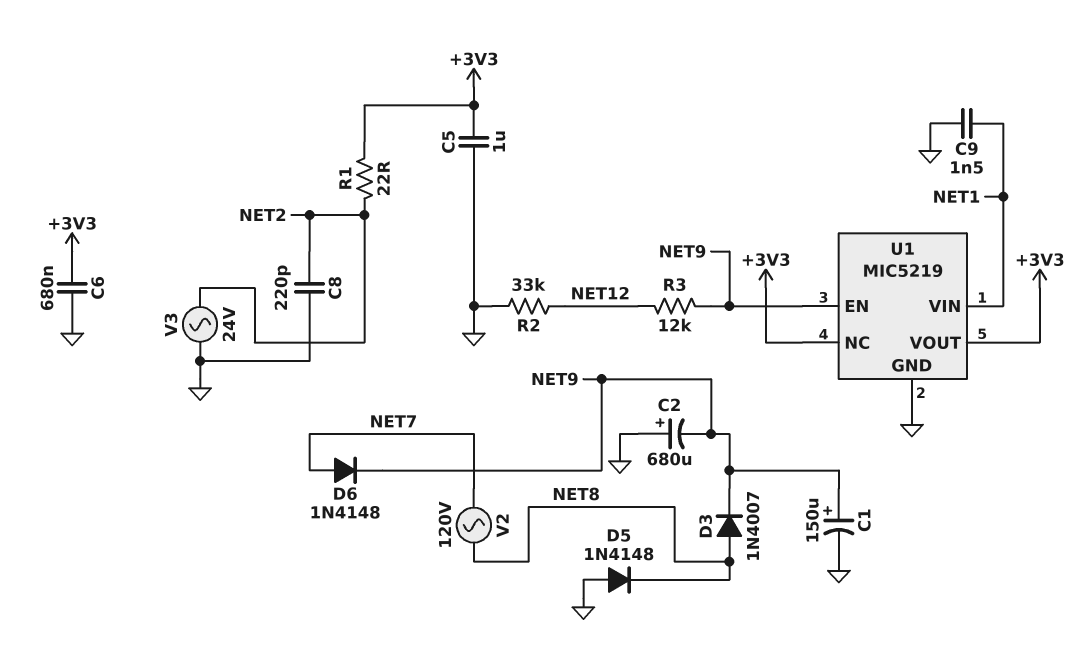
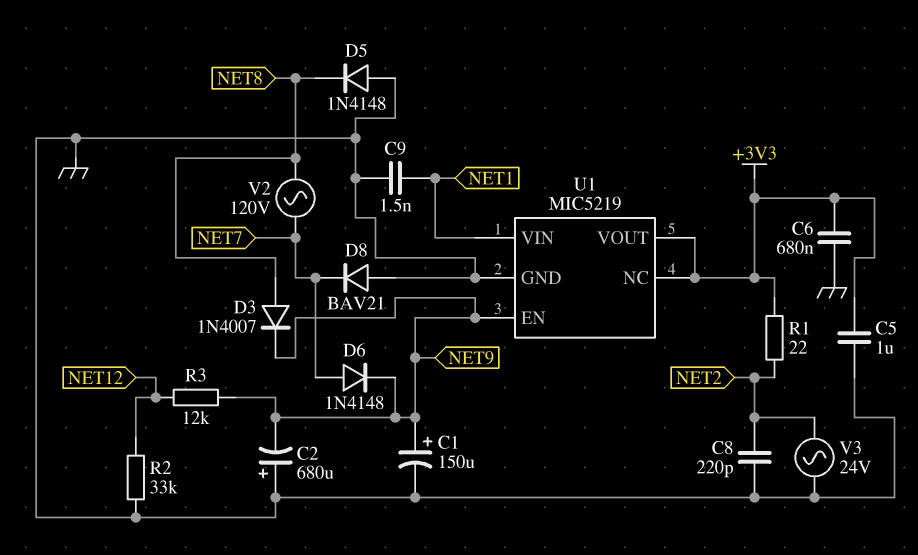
D8: none -> diode BAV21 (A GND, K NET7)

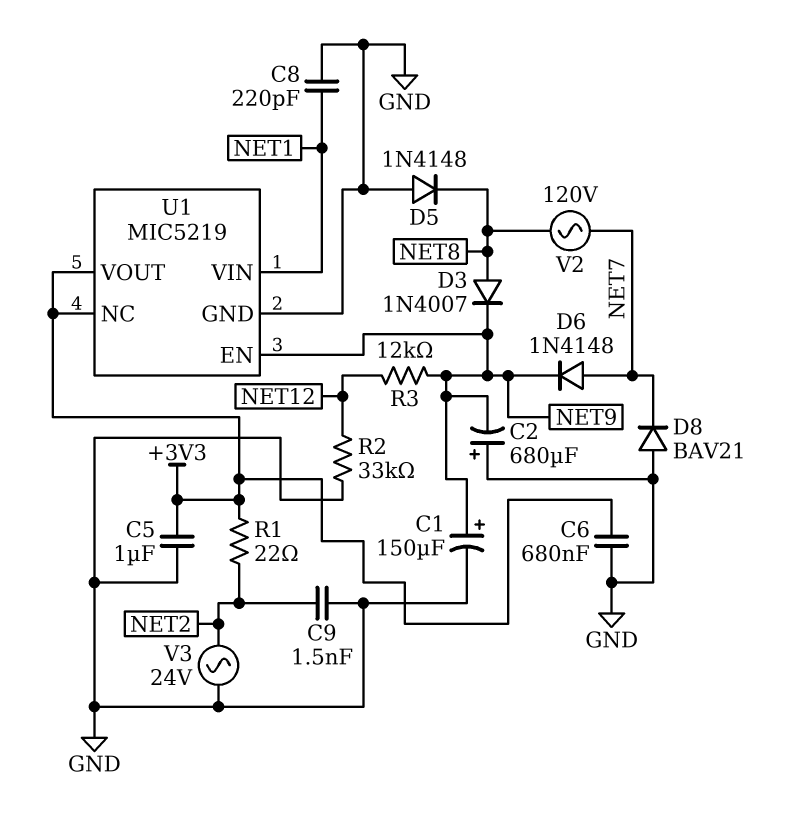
C8: 220pF (GND, NET2) -> 220pF (GND, NET1)
C9: 1.5nF (GND, NET1) -> 1.5nF (GND, NET2)

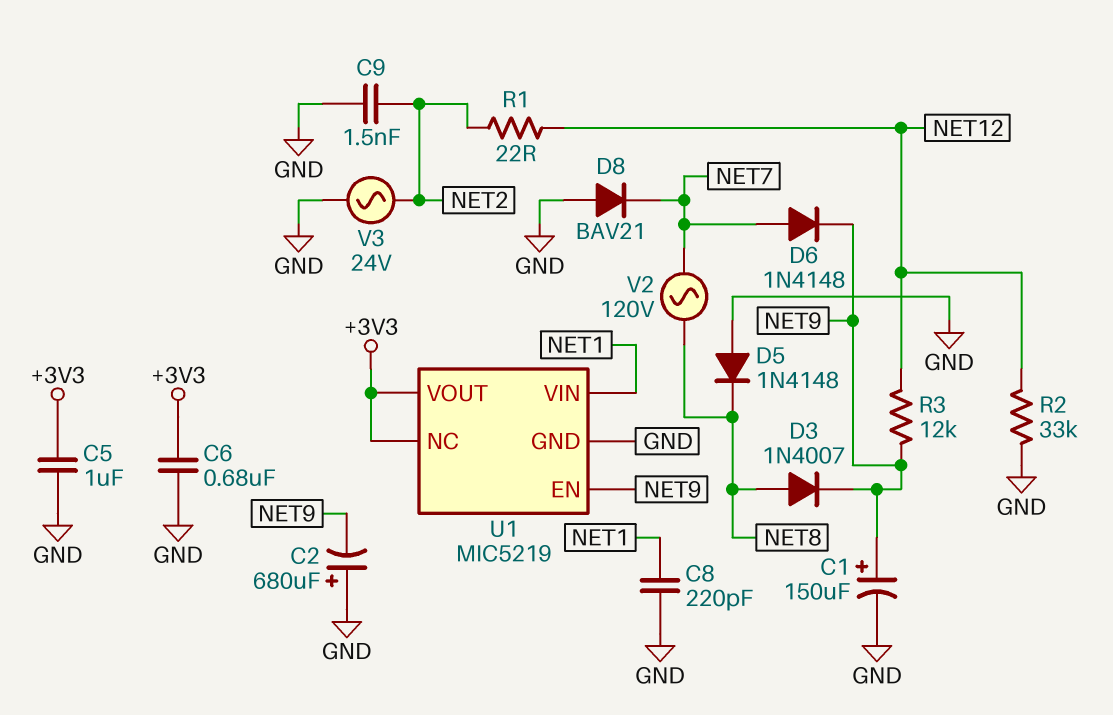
R1: 22 (+3V3, NET2) -> 22 (NET2, NET12)

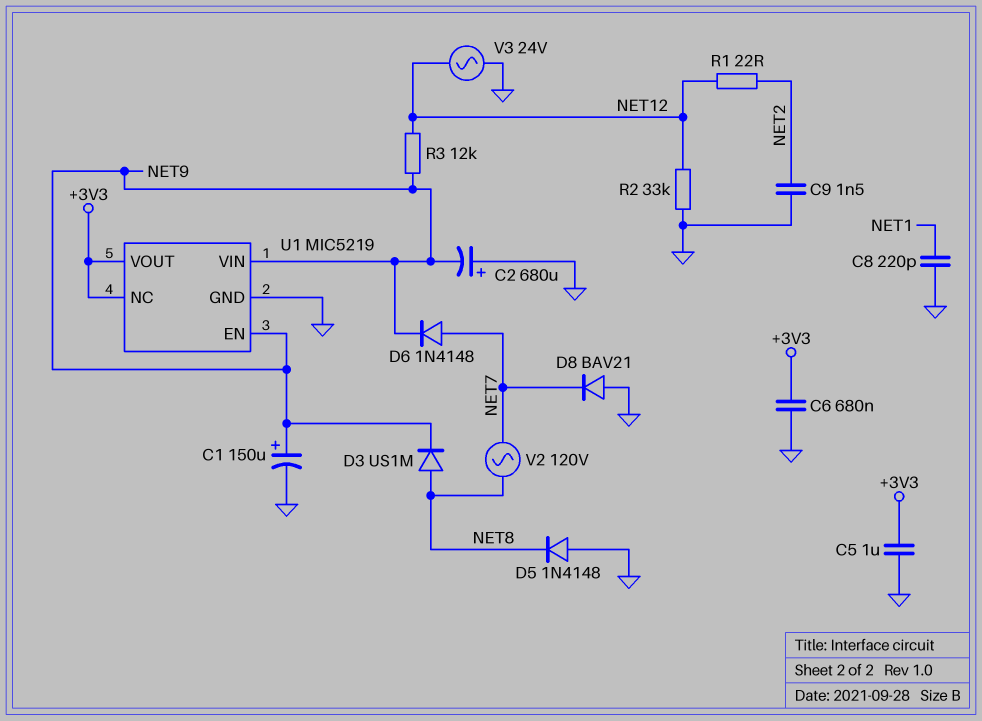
D3: diode 1N4007 (A NET8, K NET9) -> diode US1M (A NET8, K NET9)
U1 pin VIN: NET1 -> NET9
V3: AC 24V (GND, NET2) -> AC 24V (GND, NET12)

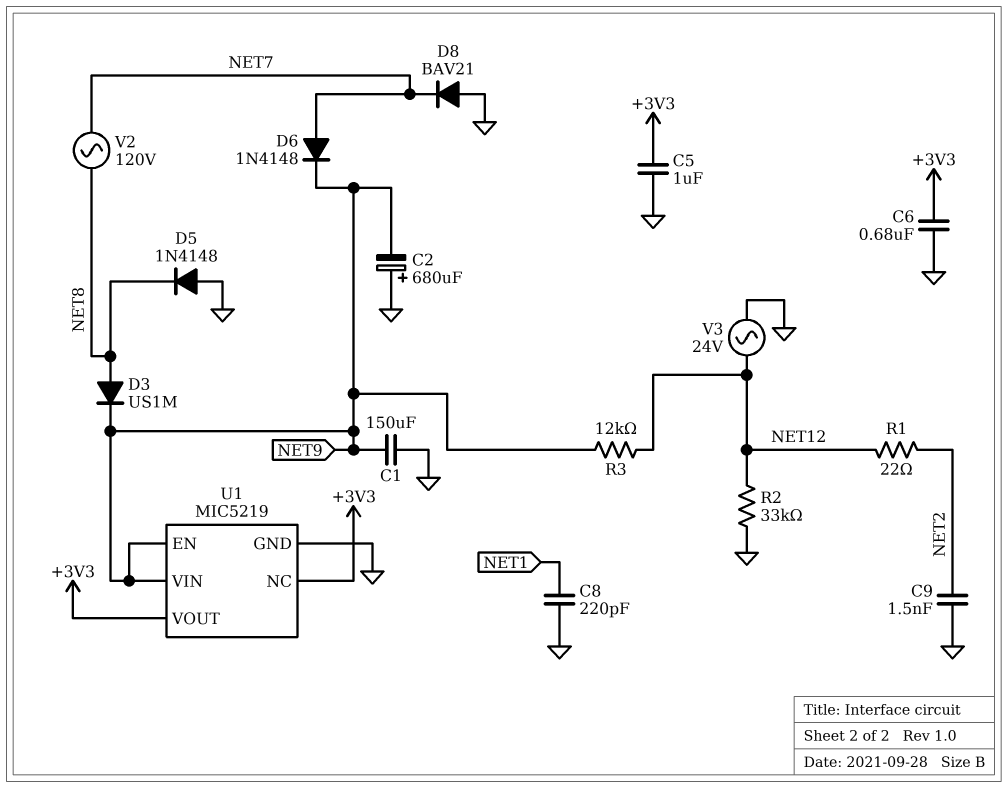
C1: 150uF (plus NET9, minus GND) -> 150uF (GND, NET9)

